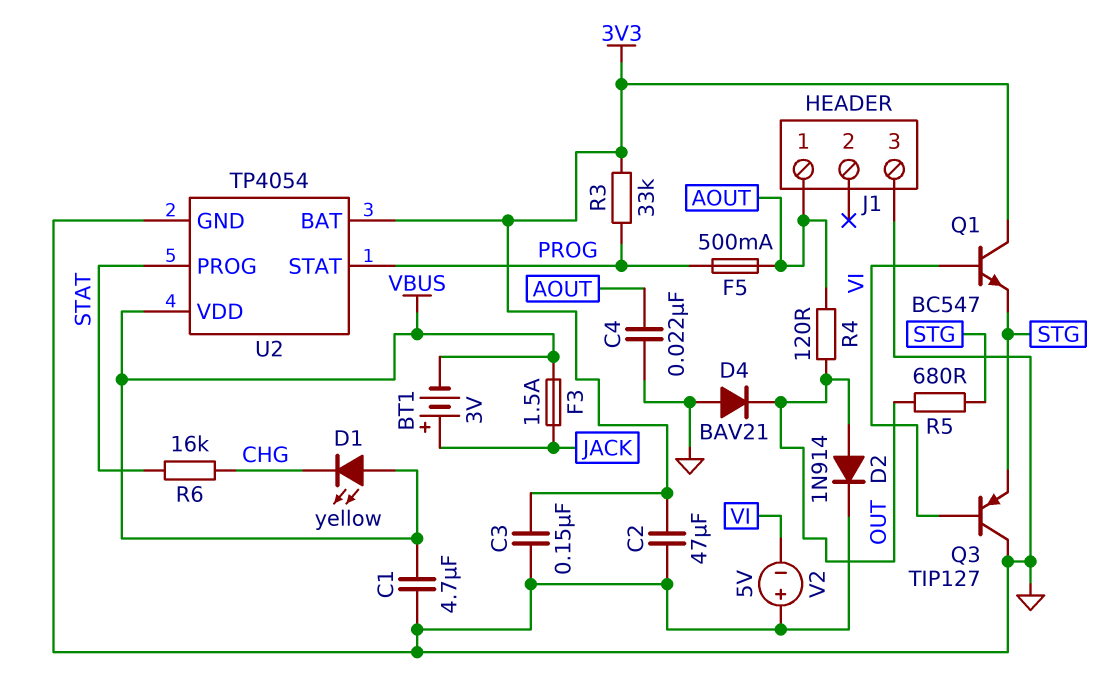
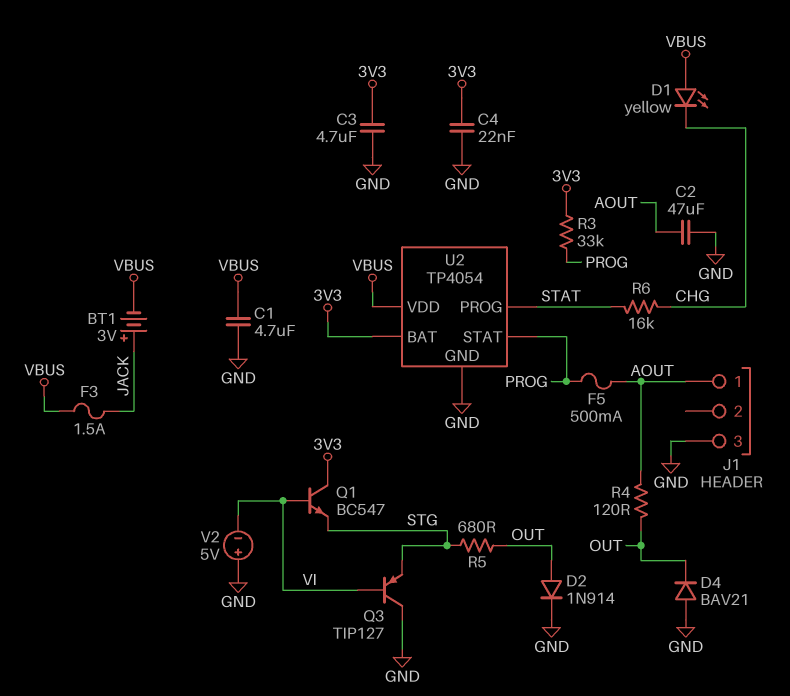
C2: 47uF (3V3, GND) -> 47uF (AOUT, GND)
C3: 150nF (3V3, GND) -> 4.7uF (3V3, GND)
C4: 22nF (AOUT, GND) -> 22nF (3V3, GND)

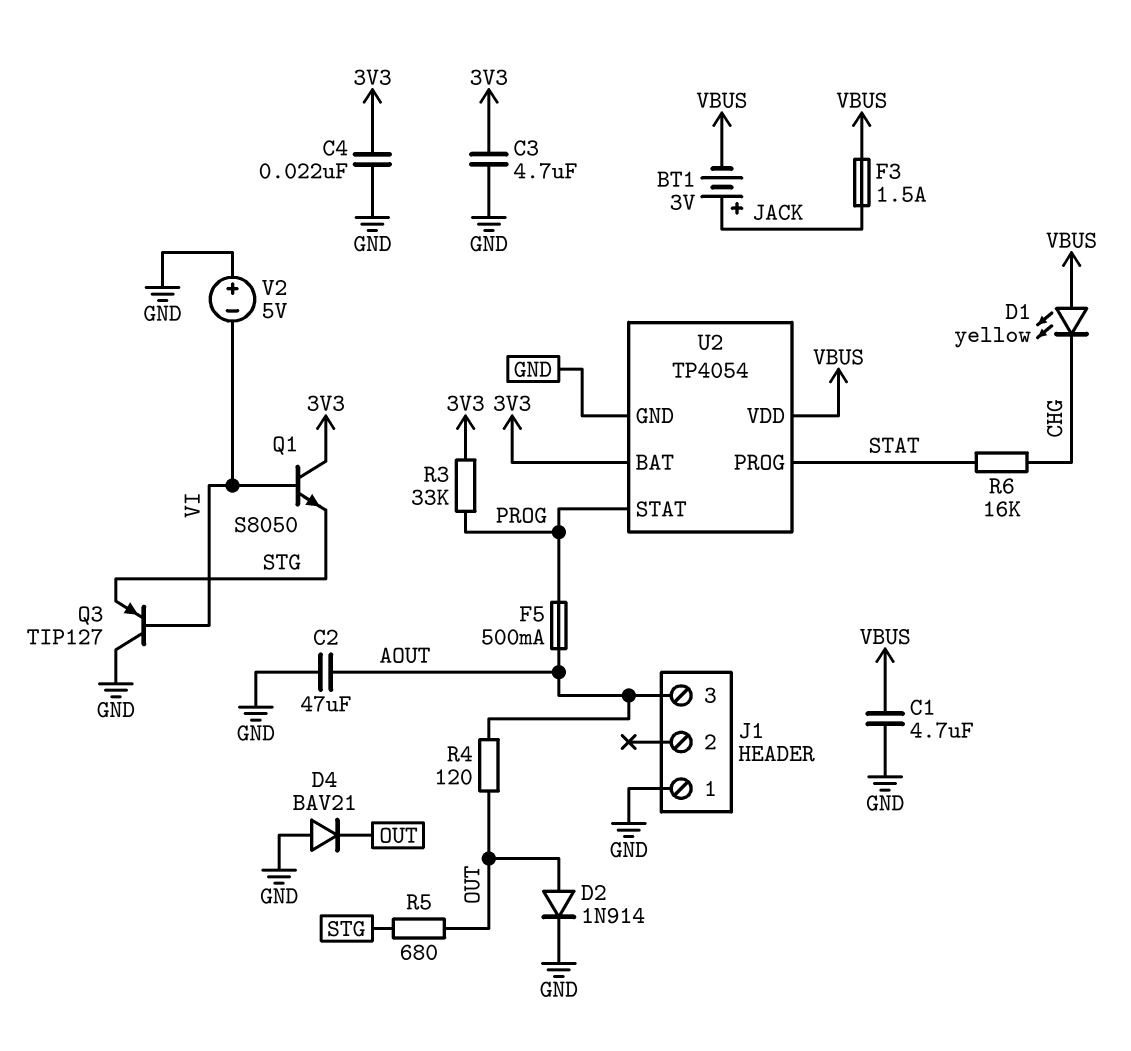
J1 pin 1: AOUT -> GND
J1 pin 3: GND -> AOUT
Q1: NPN BC547 (B VI, C 3V3, E STG) -> NPN S8050 (B VI, C 3V3, E STG)

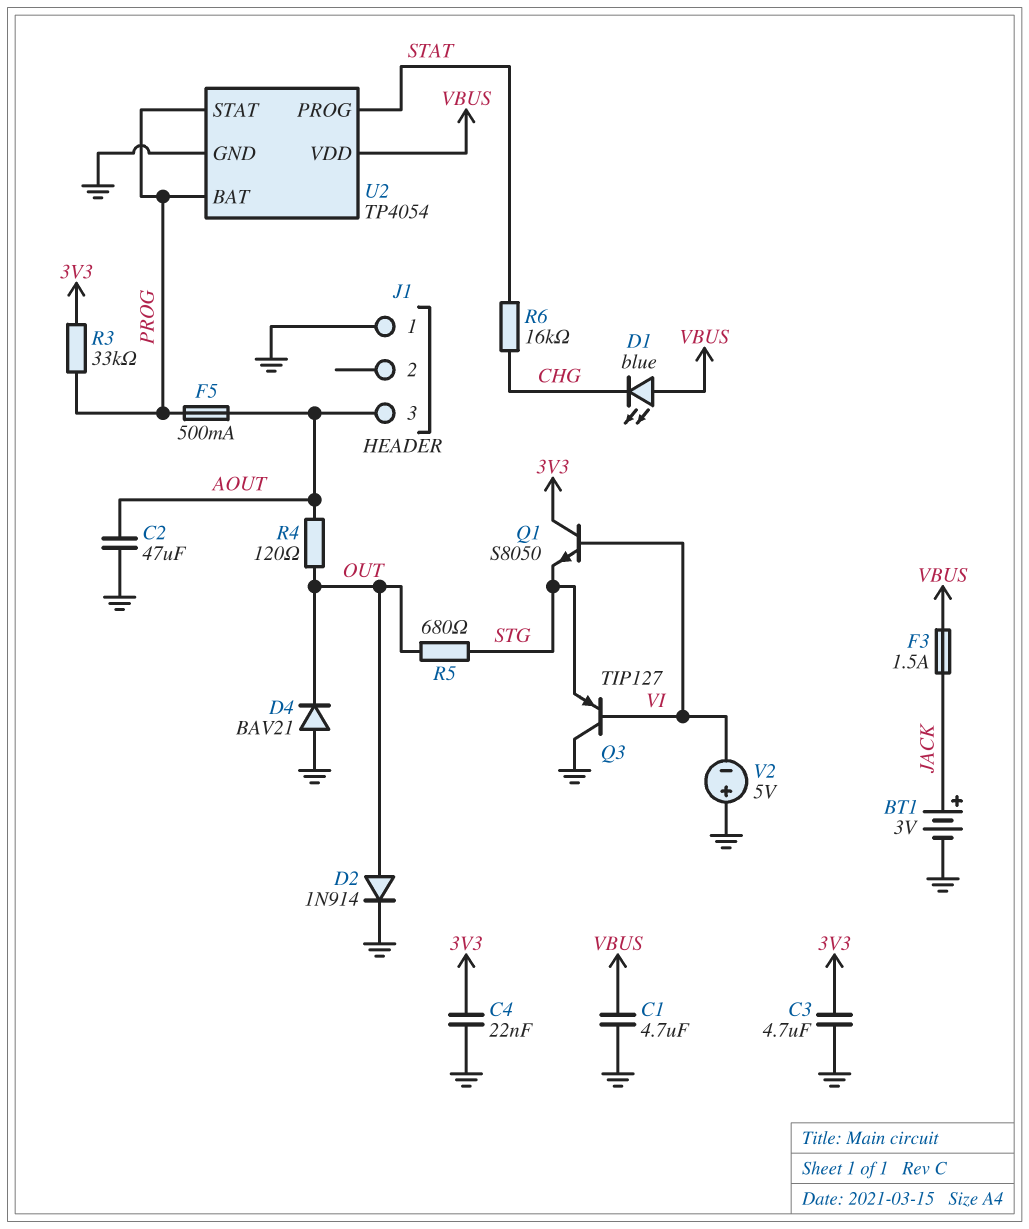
BT1: 3V (plus JACK, minus VBUS) -> 3V (plus JACK, minus GND)
D1: LED yellow (A VBUS, K CHG) -> LED blue (A VBUS, K CHG)
U2 pin BAT: 3V3 -> PROG

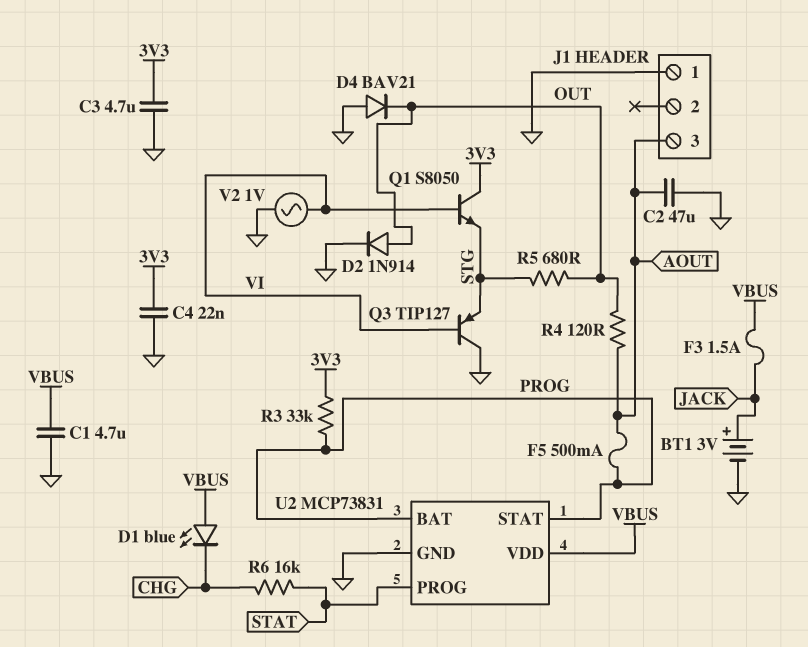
U2: TP4054 -> MCP73831
V2: 5V (plus GND, minus VI) -> AC 1V (GND, VI)

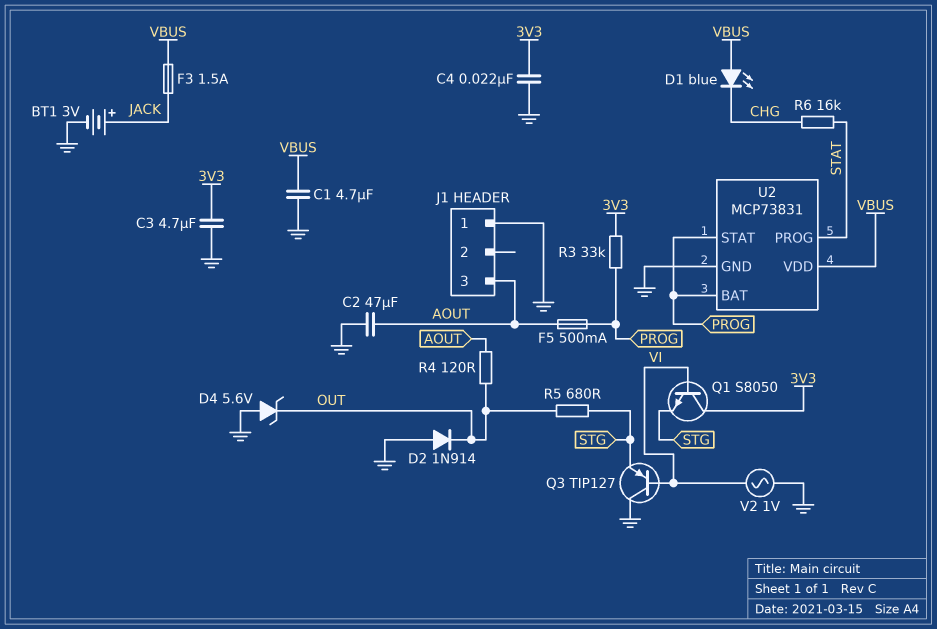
D2: diode 1N914 (A OUT, K GND) -> diode 1N914 (A GND, K OUT)
D4: diode BAV21 (A GND, K OUT) -> zener 5.6V (A GND, K OUT)

